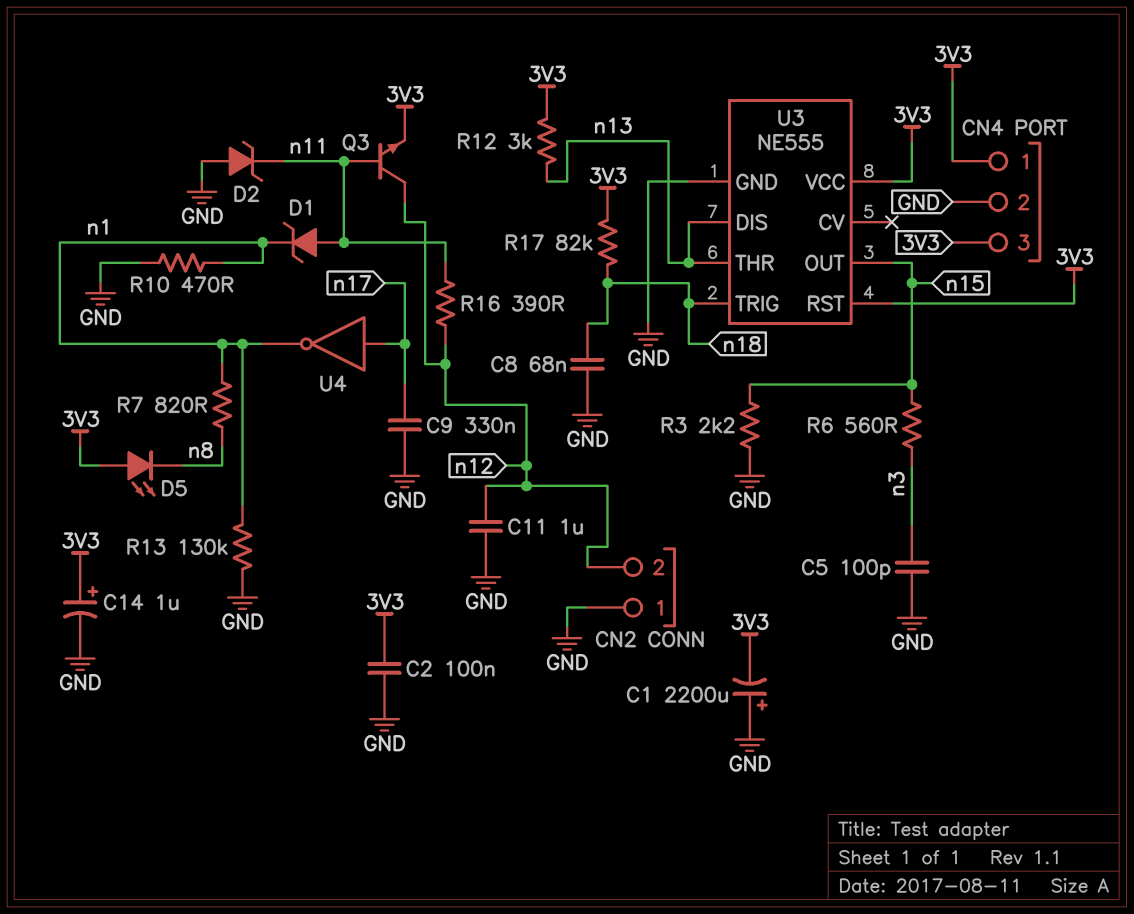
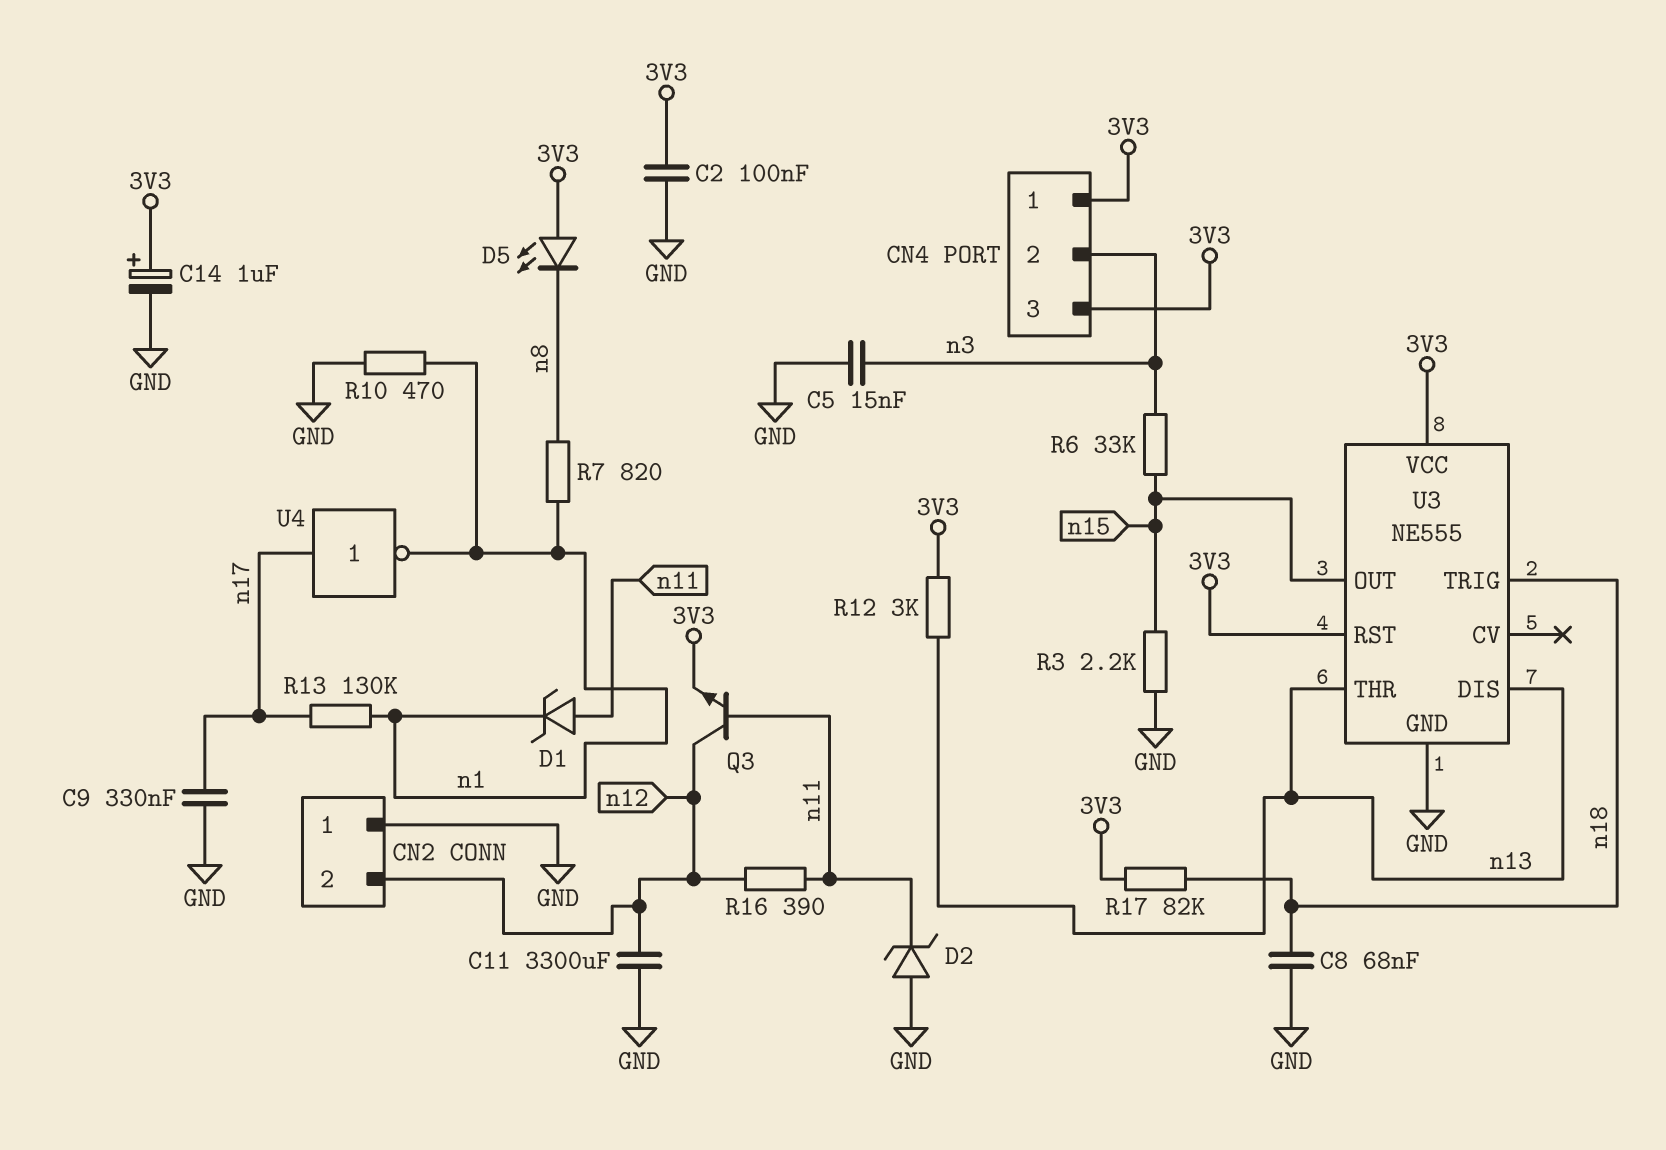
C1: 2200uF (plus GND, minus 3V3) -> none
C5: 100pF (GND, n3) -> 15nF (GND, n3)
C11: 1uF (GND, n12) -> 3300uF (GND, n12)
CN4 pin 2: GND -> n3
R6: 560 (n3, n15) -> 33k (n3, n15)
R13: 130k (GND, n1) -> 130k (n1, n17)

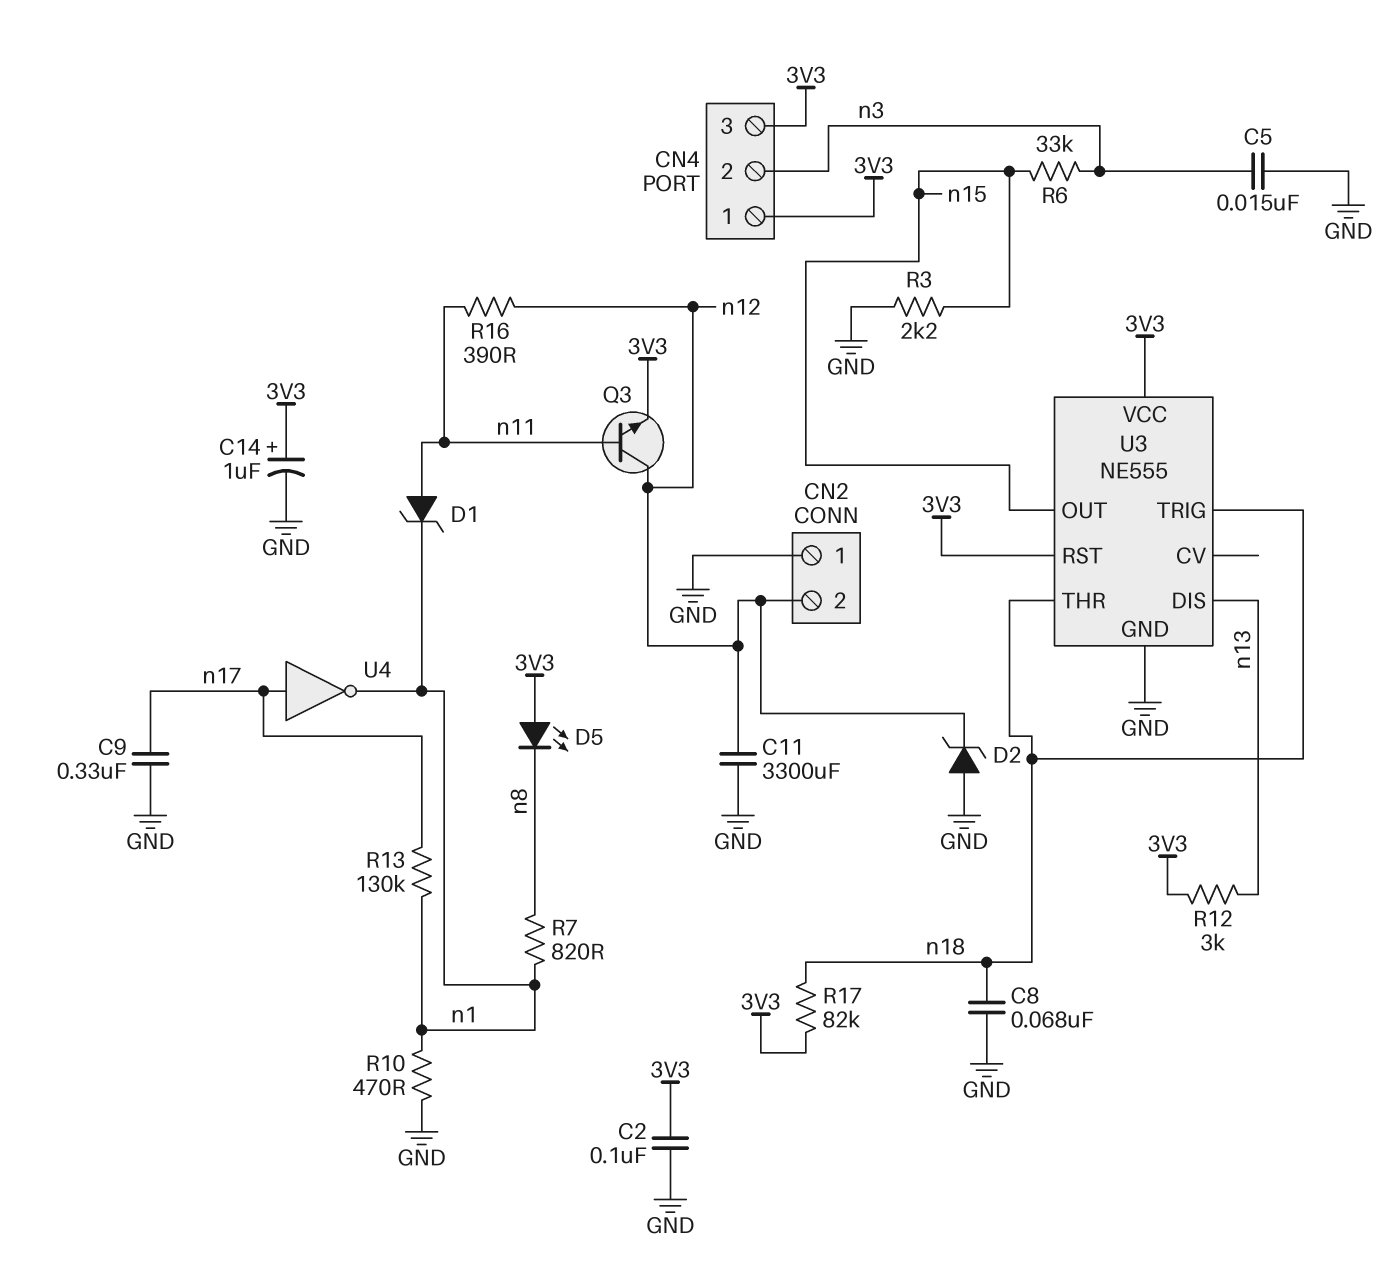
D2: zener (A GND, K n11) -> zener (A GND, K n12)
U3 pin THR: n13 -> n18

